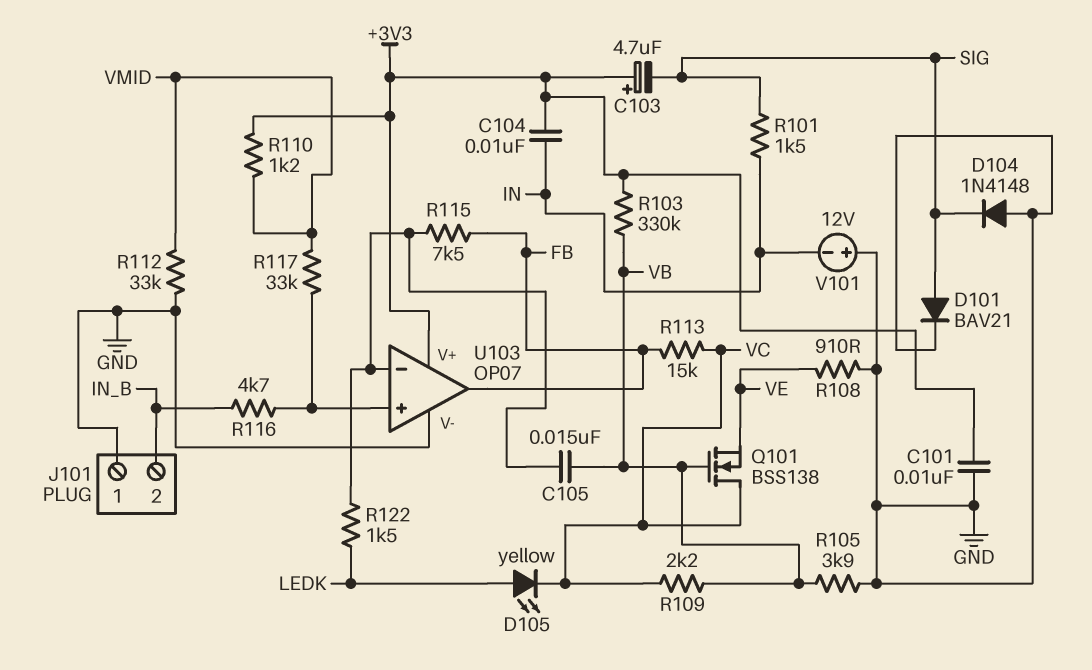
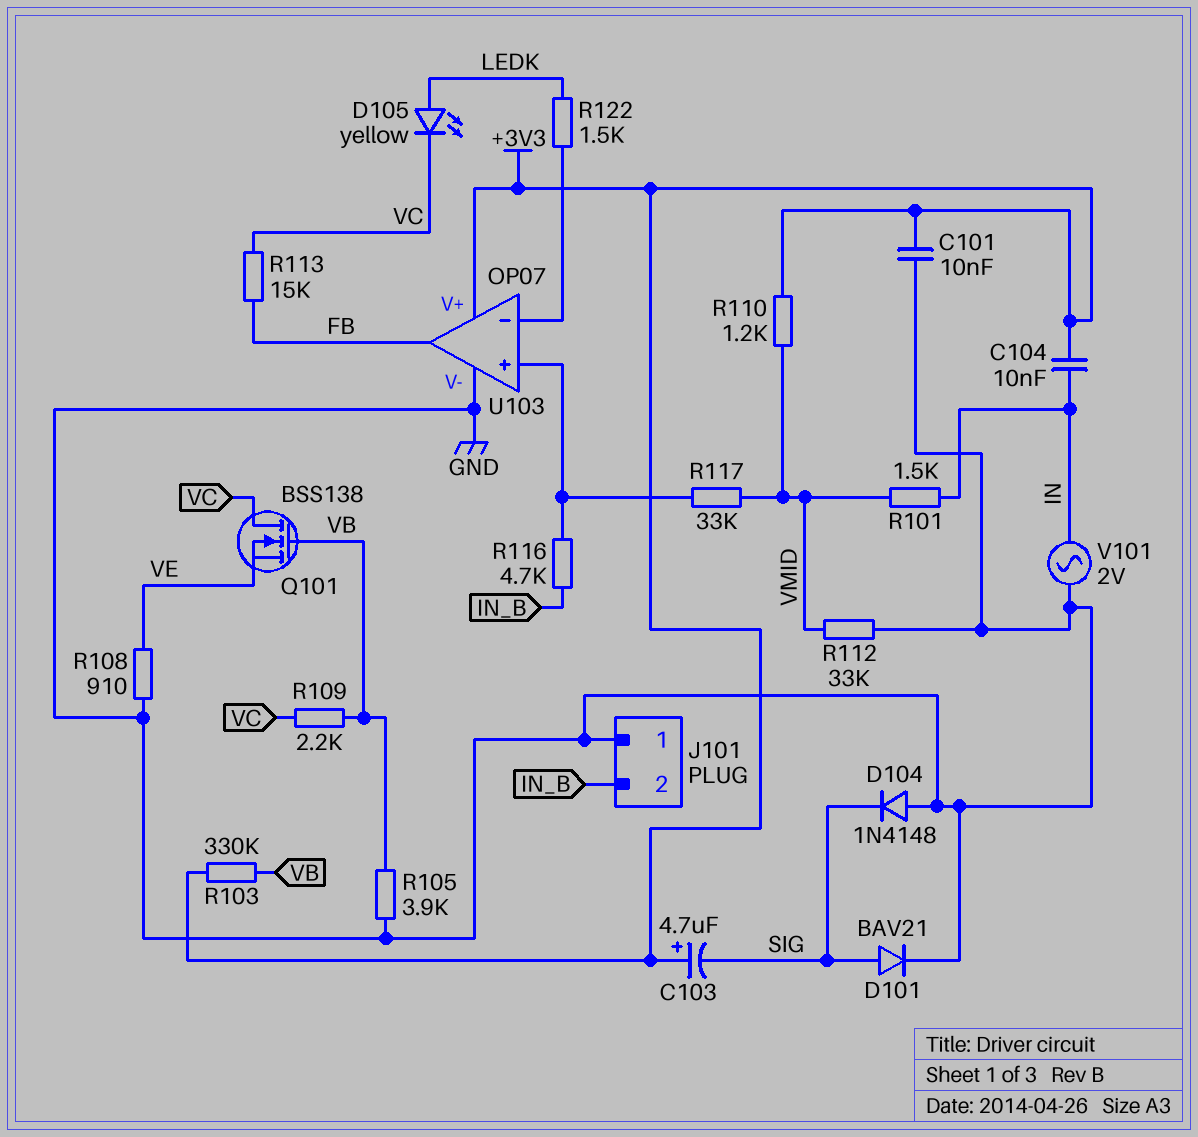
C105: 15nF (U103/in-, VB) -> none
R101: 1.5k (IN, SIG) -> 1.5k (IN, VMID)
R115: 7.5k (FB, U103/in-) -> none
V101: 12V (plus GND, minus IN) -> AC 2V (GND, IN)

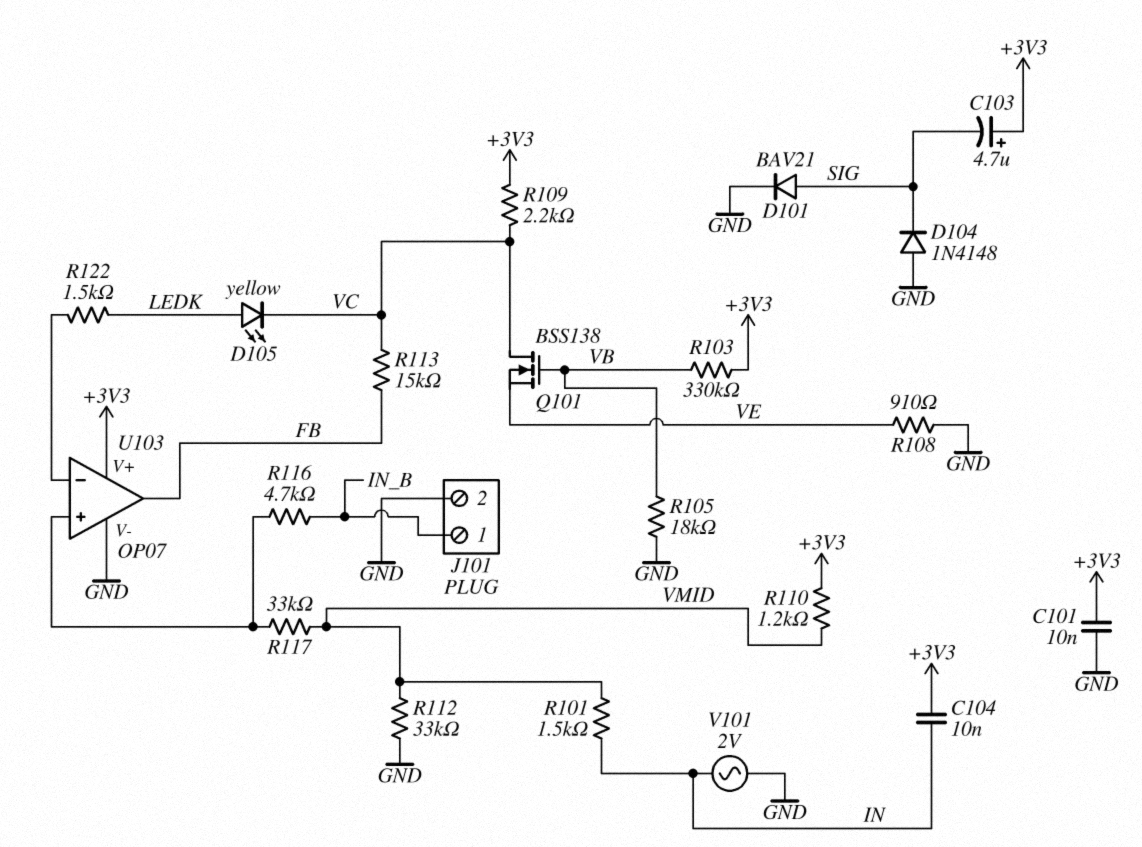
J101 pin 1: GND -> IN_B
J101 pin 2: IN_B -> GND
R105: 3.9k (GND, VB) -> 18k (GND, VB)
R109: 2.2k (VB, VC) -> 2.2k (+3V3, VC)

